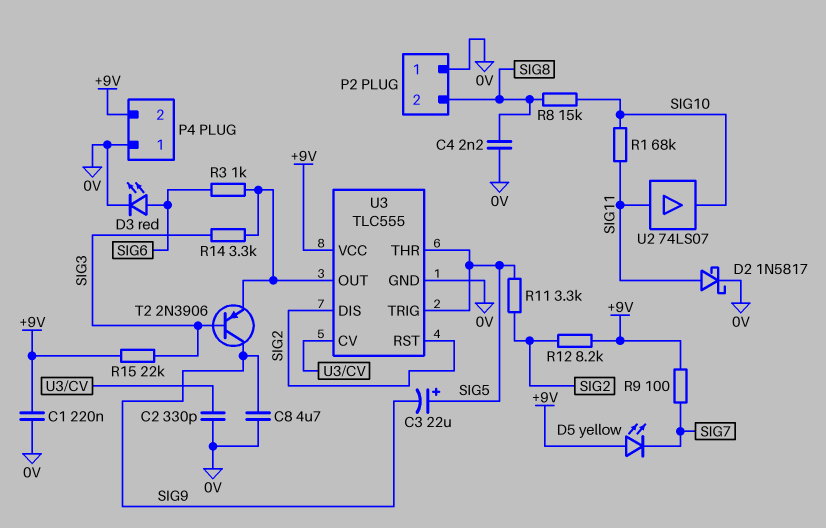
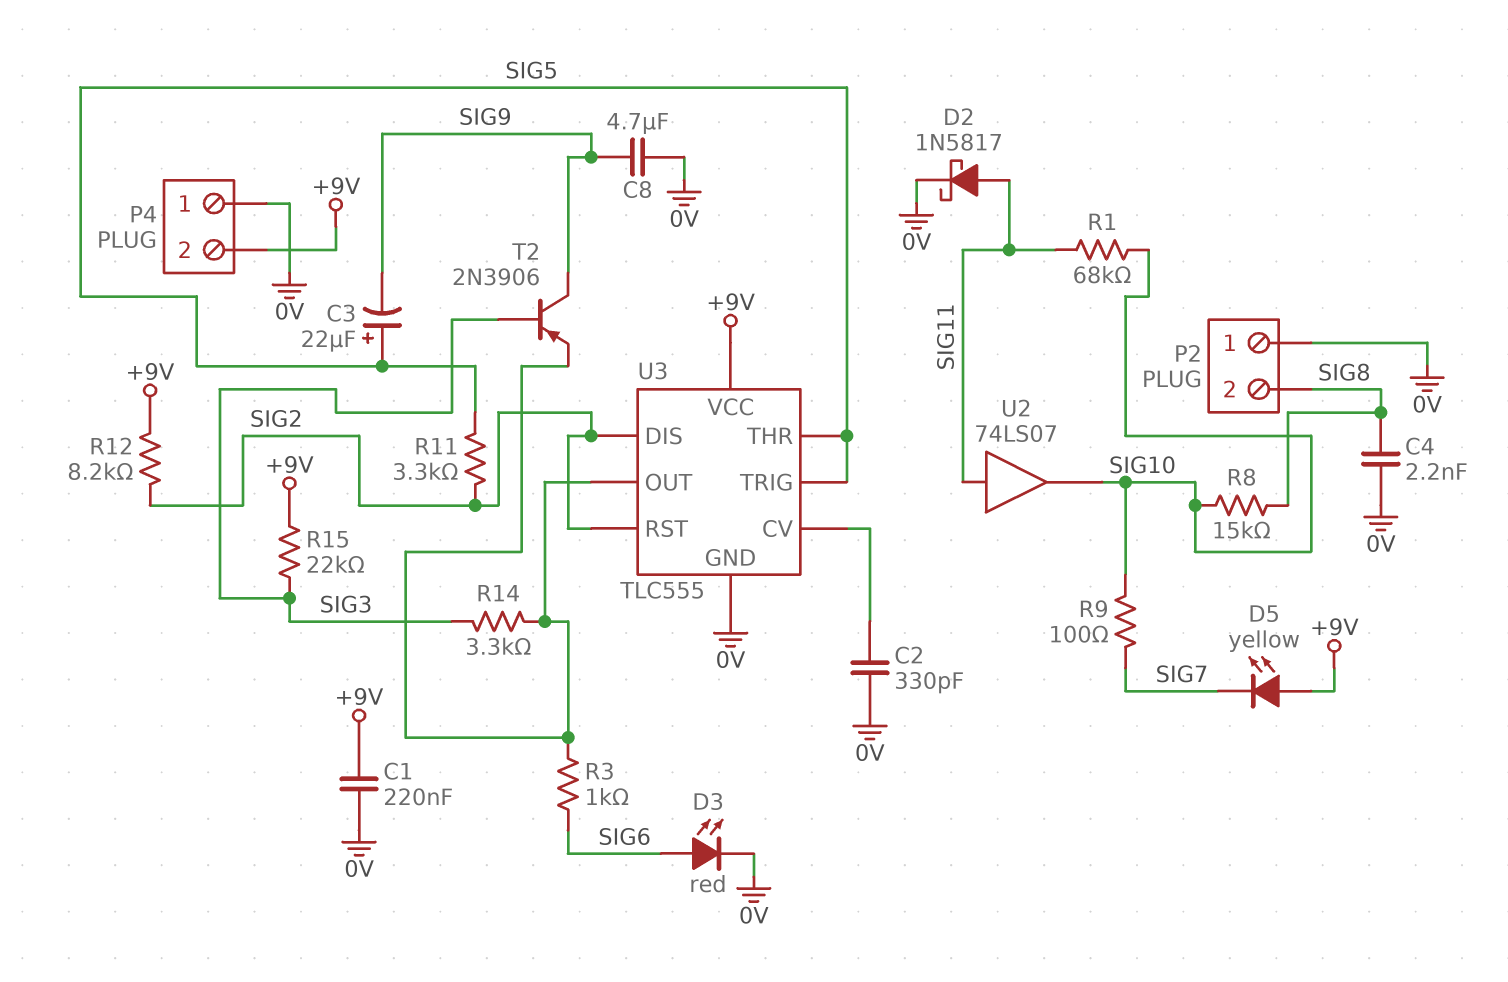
R9: 100 (+9V, SIG7) -> 100 (SIG7, SIG10)

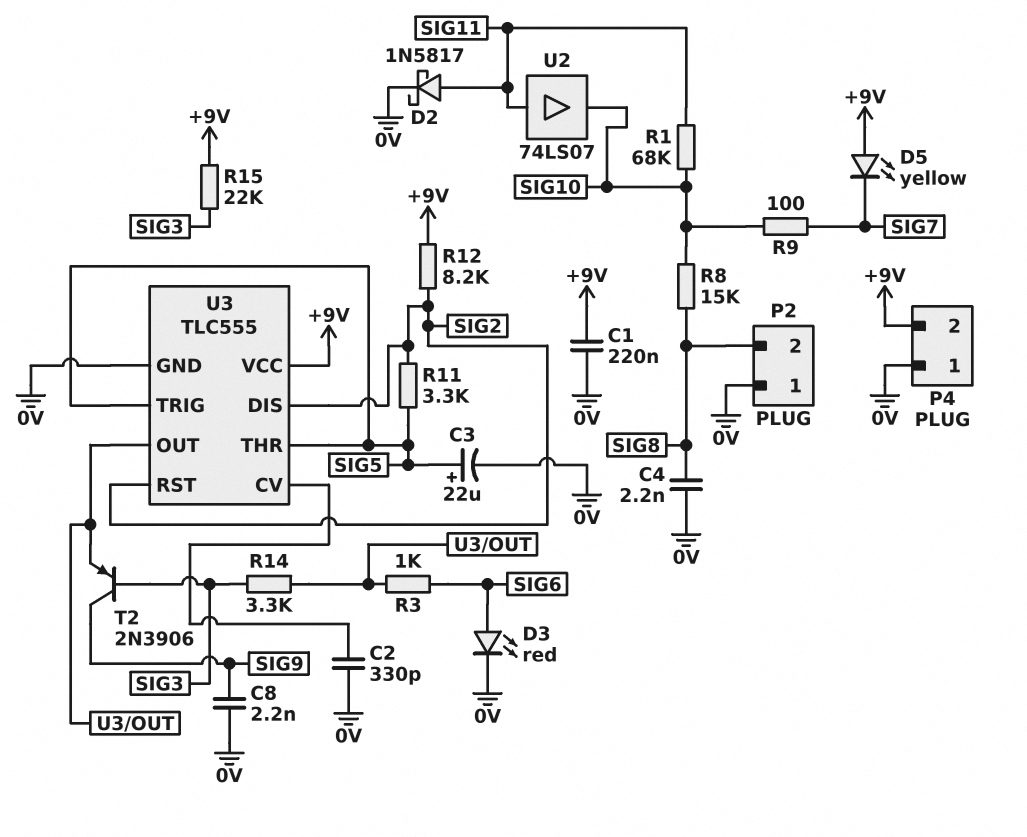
C3: 22uF (plus SIG5, minus SIG9) -> 22uF (plus SIG5, minus 0V)
C8: 4.7uF (0V, SIG9) -> 2.2nF (0V, SIG9)

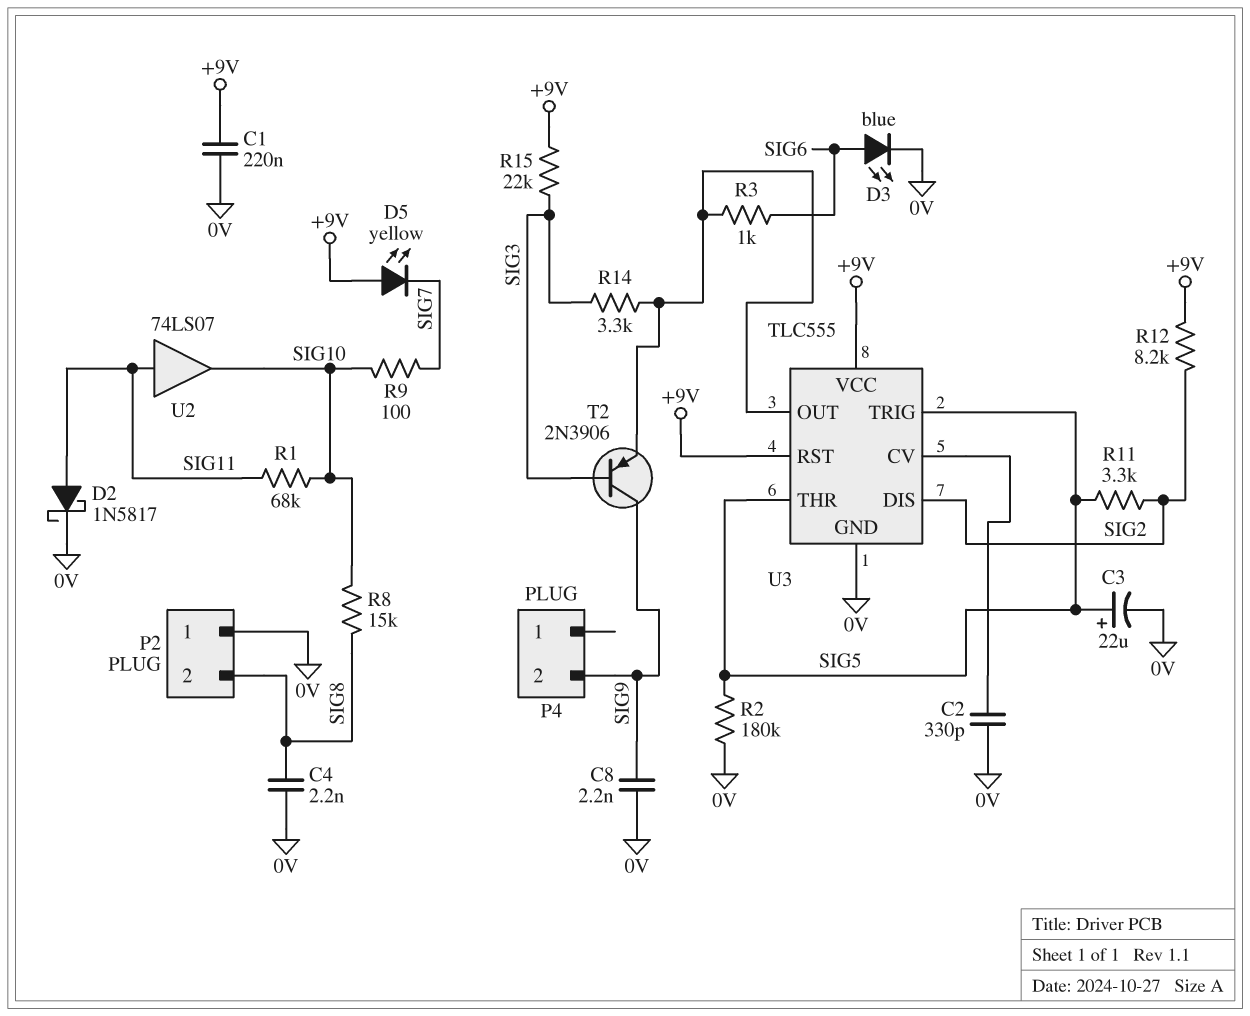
D3: LED red (A SIG6, K 0V) -> LED blue (A SIG6, K 0V)
P4 pin 1: 0V -> none
P4 pin 2: +9V -> SIG9
R2: none -> 180k (0V, SIG5)
U3 pin RST: SIG2 -> +9V

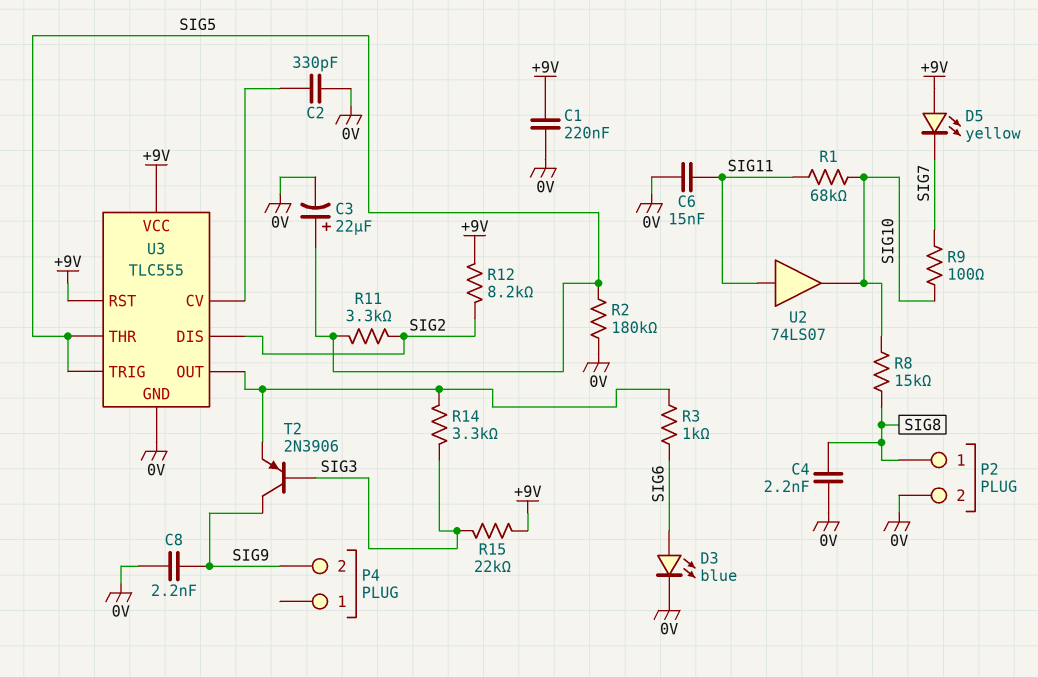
C6: none -> 15nF (0V, SIG11)
D2: schottky 1N5817 (A SIG11, K 0V) -> none
P2 pin 1: 0V -> SIG8
P2 pin 2: SIG8 -> 0V

